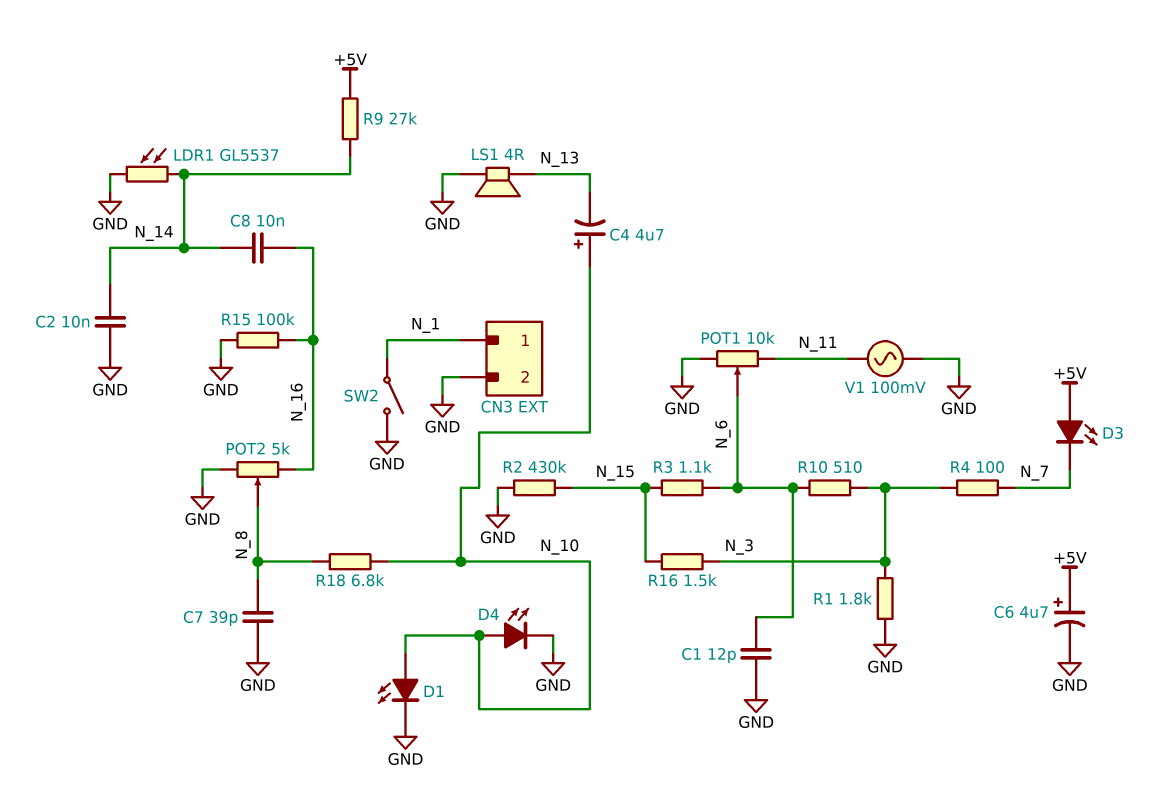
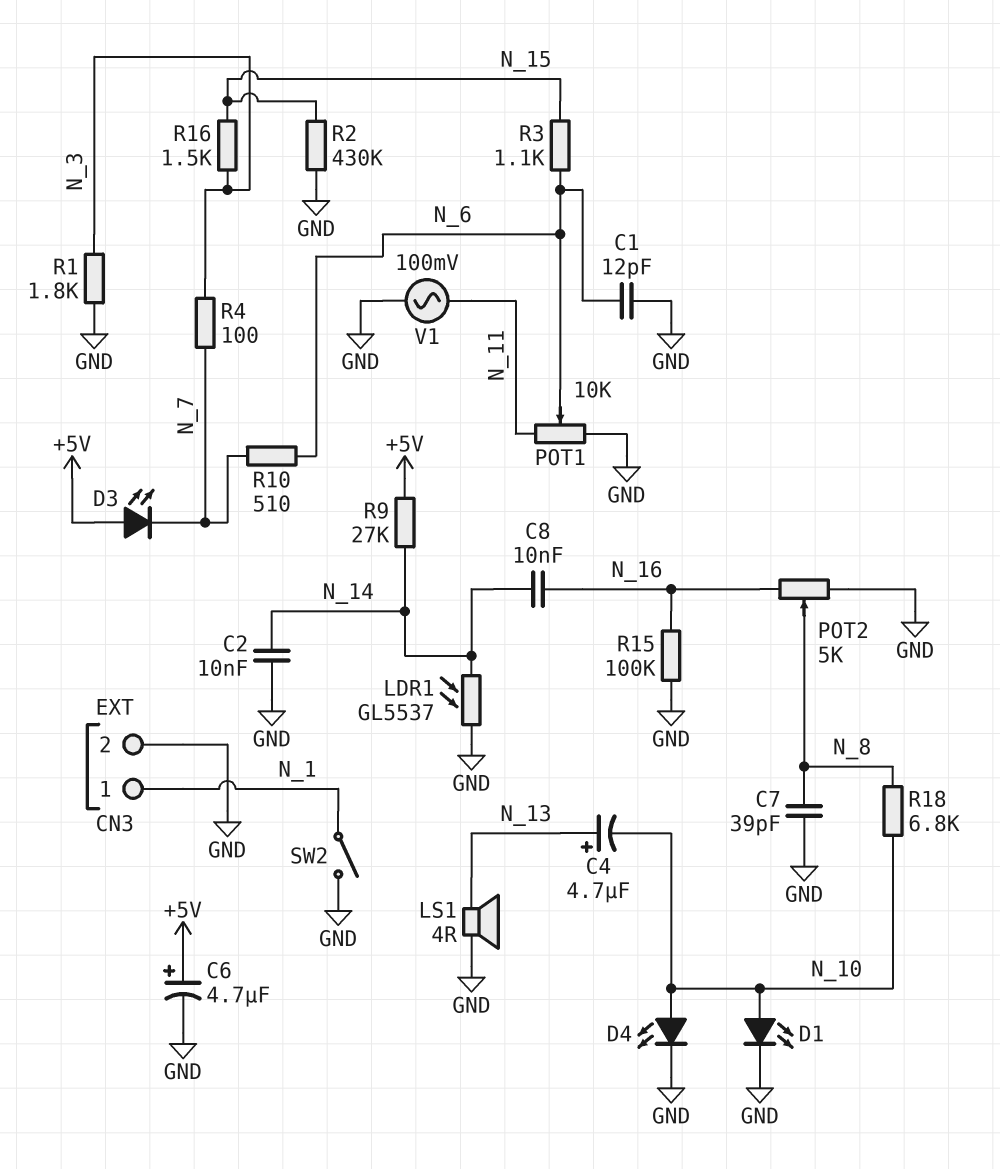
C4: 4.7uF (plus N_10, minus N_13) -> 4.7uF (plus N_13, minus N_10)
R10: 510 (N_3, N_6) -> 510 (N_6, N_7)

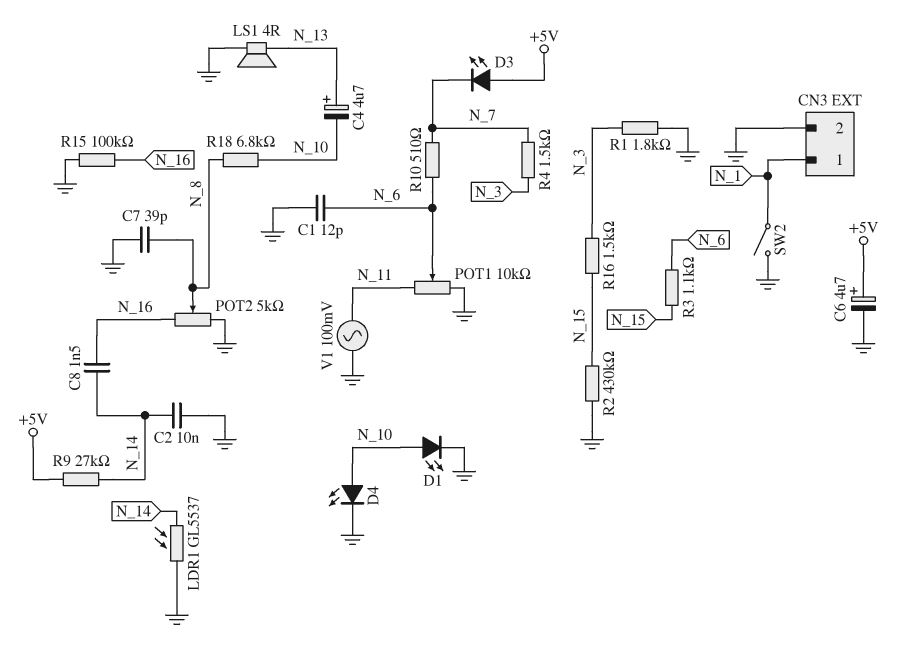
C8: 10nF (N_14, N_16) -> 1.5nF (N_14, N_16)
R4: 100 (N_3, N_7) -> 1.5k (N_3, N_7)

